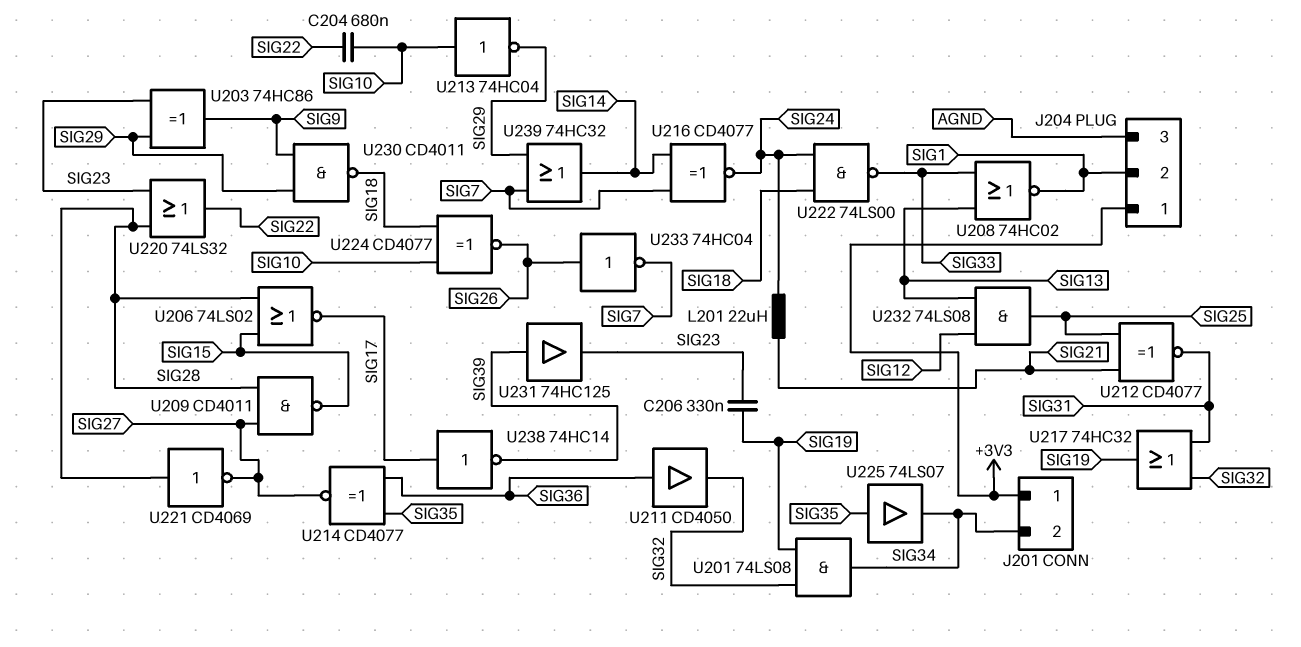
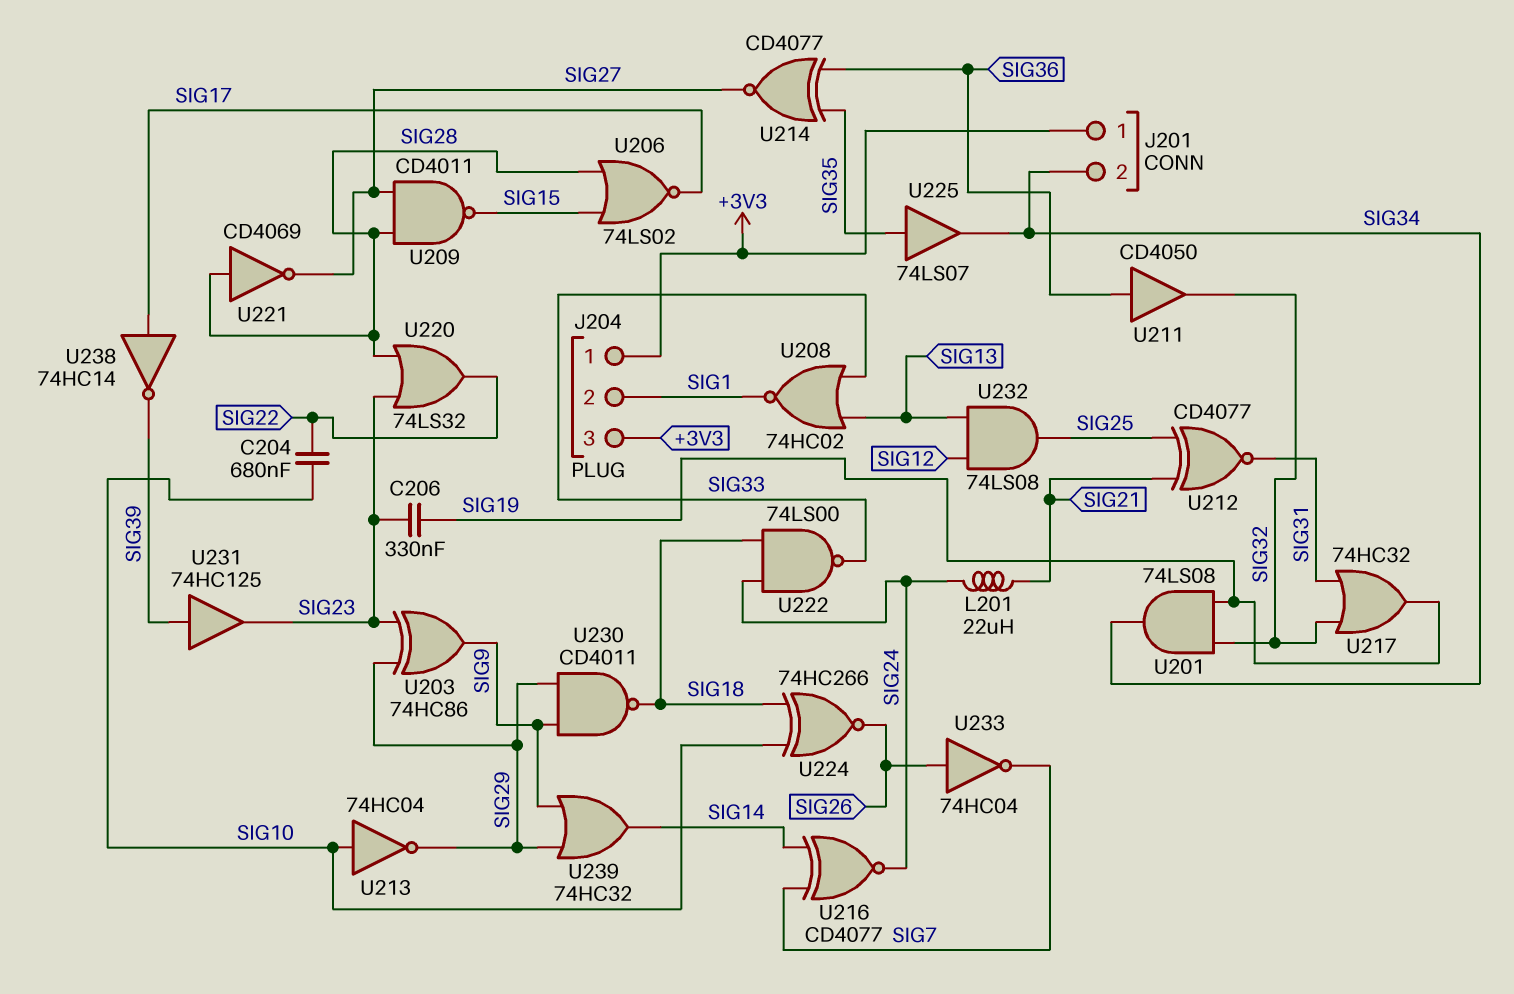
J204 pin 3: AGND -> +3V3
U224: XNOR CD4077 (in SIG10, in SIG18, out SIG26) -> XNOR 74HC266 (in SIG10, in SIG18, out SIG26)
U239: OR 74HC32 (in SIG7, in SIG29, out SIG14) -> OR 74HC32 (in SIG9, in SIG29, out SIG14)

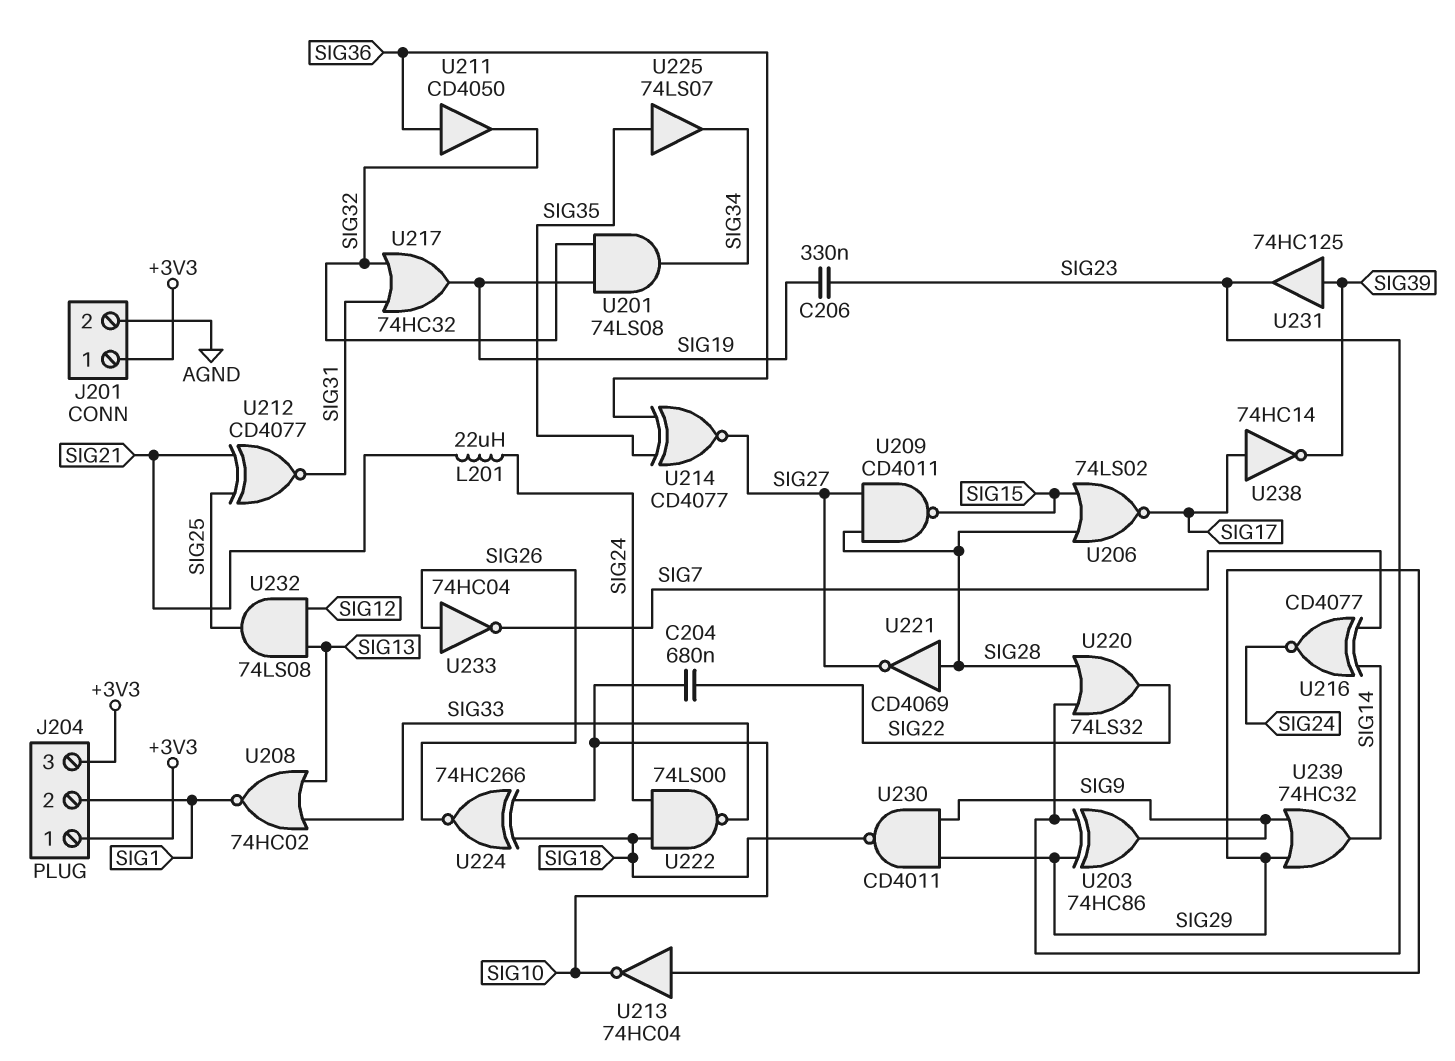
J201 pin 2: SIG34 -> AGND
U213: NOT 74HC04 (in SIG10, out SIG29) -> NOT 74HC04 (in SIG29, out SIG10)

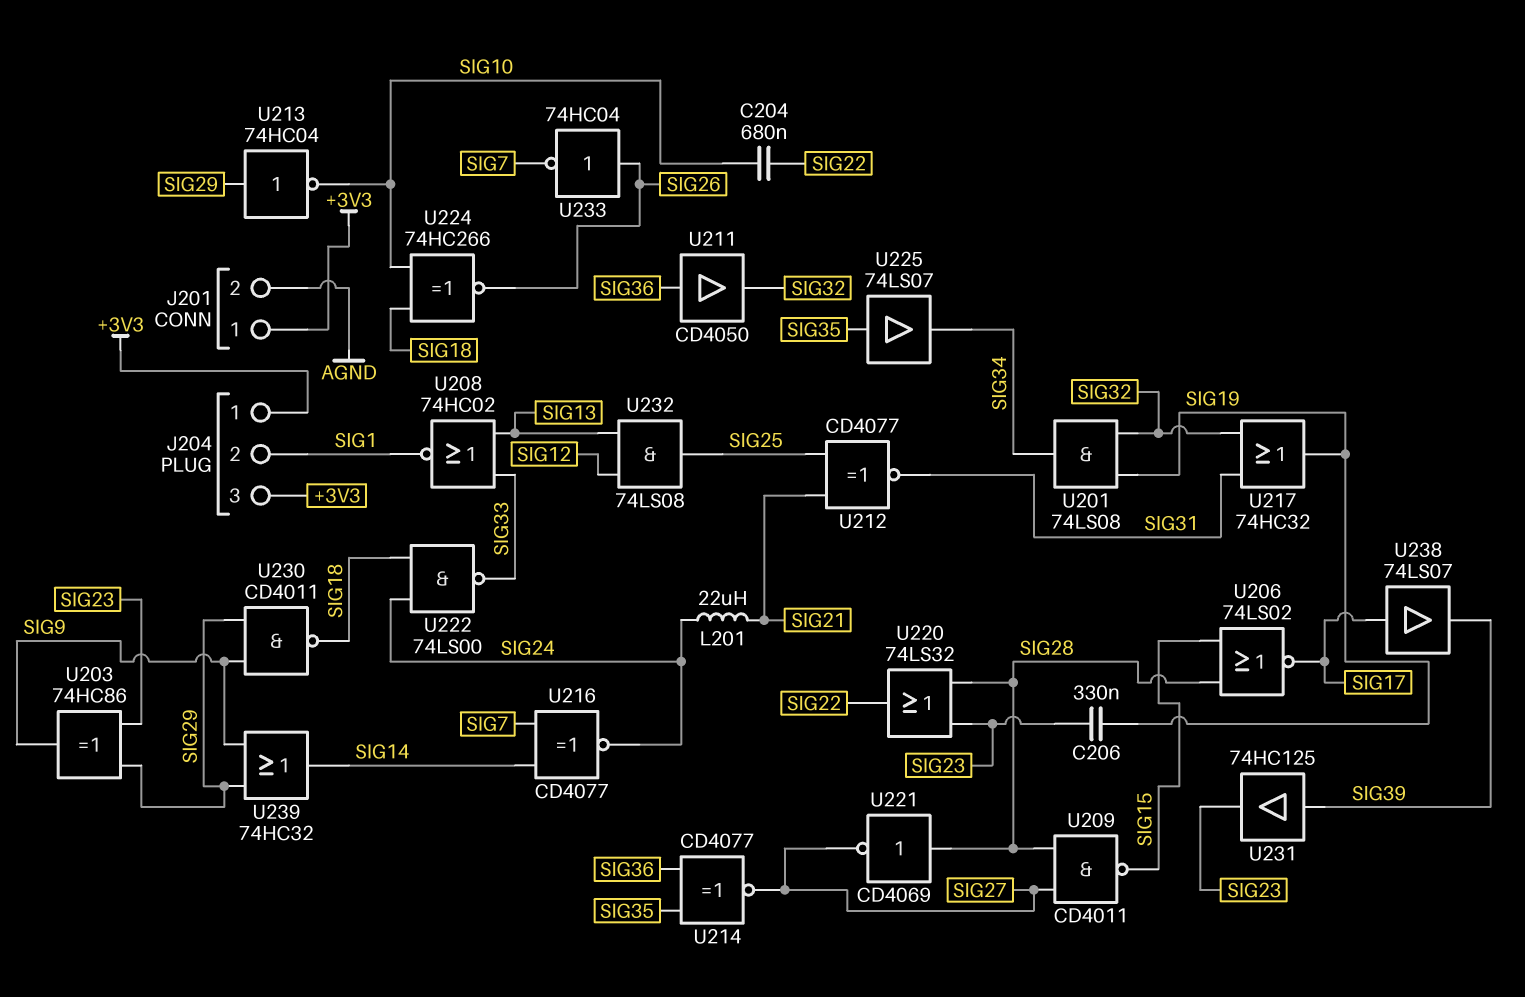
U238: NOT 74HC14 (in SIG17, out SIG39) -> buffer 74LS07 (in SIG17, out SIG39)

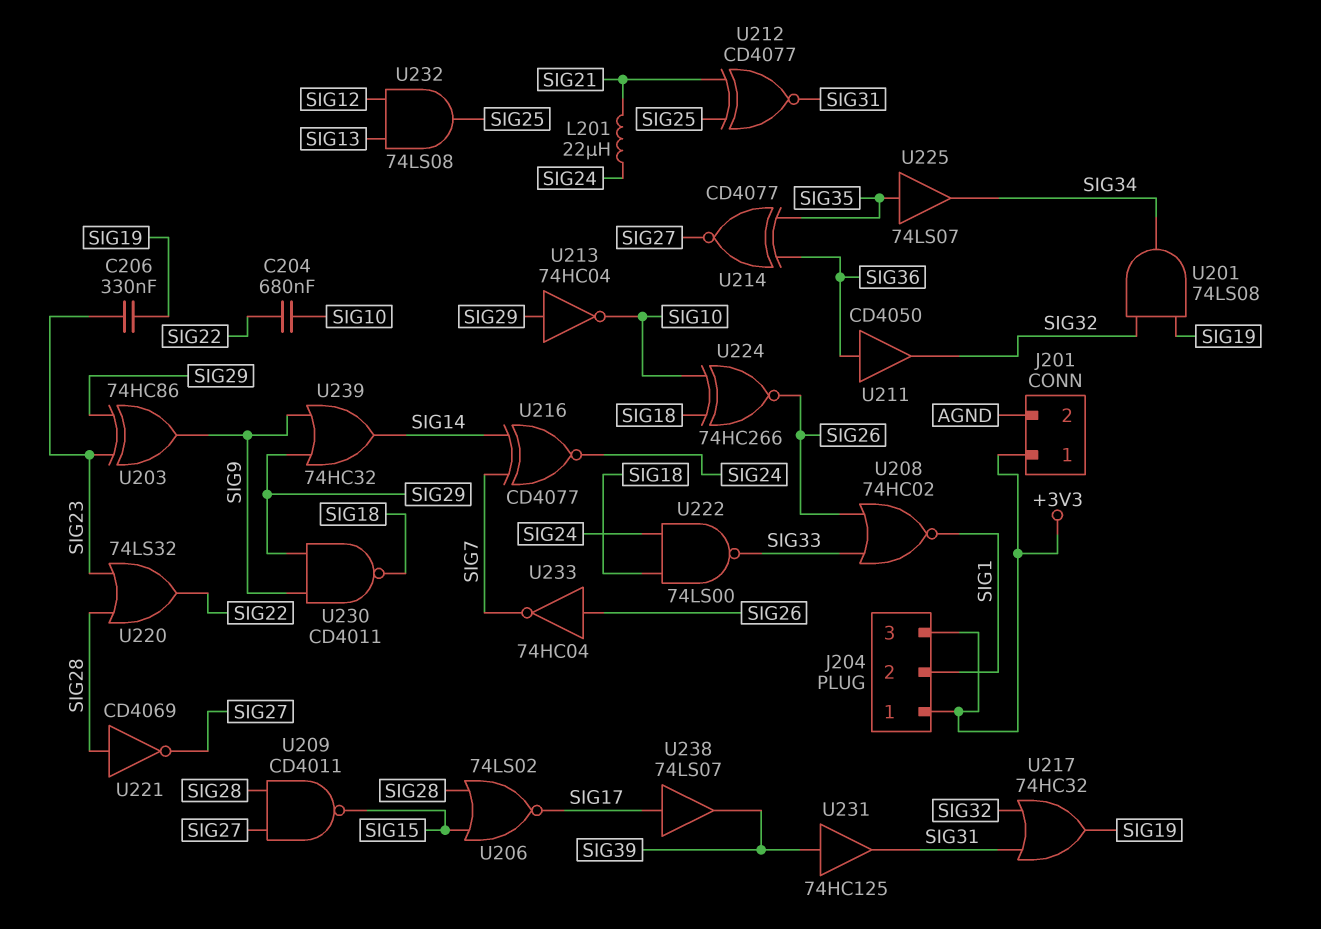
U208: NOR 74HC02 (in SIG13, in SIG33, out SIG1) -> NOR 74HC02 (in SIG26, in SIG33, out SIG1)
U231: buffer 74HC125 (in SIG39, out SIG23) -> buffer 74HC125 (in SIG39, out SIG31)

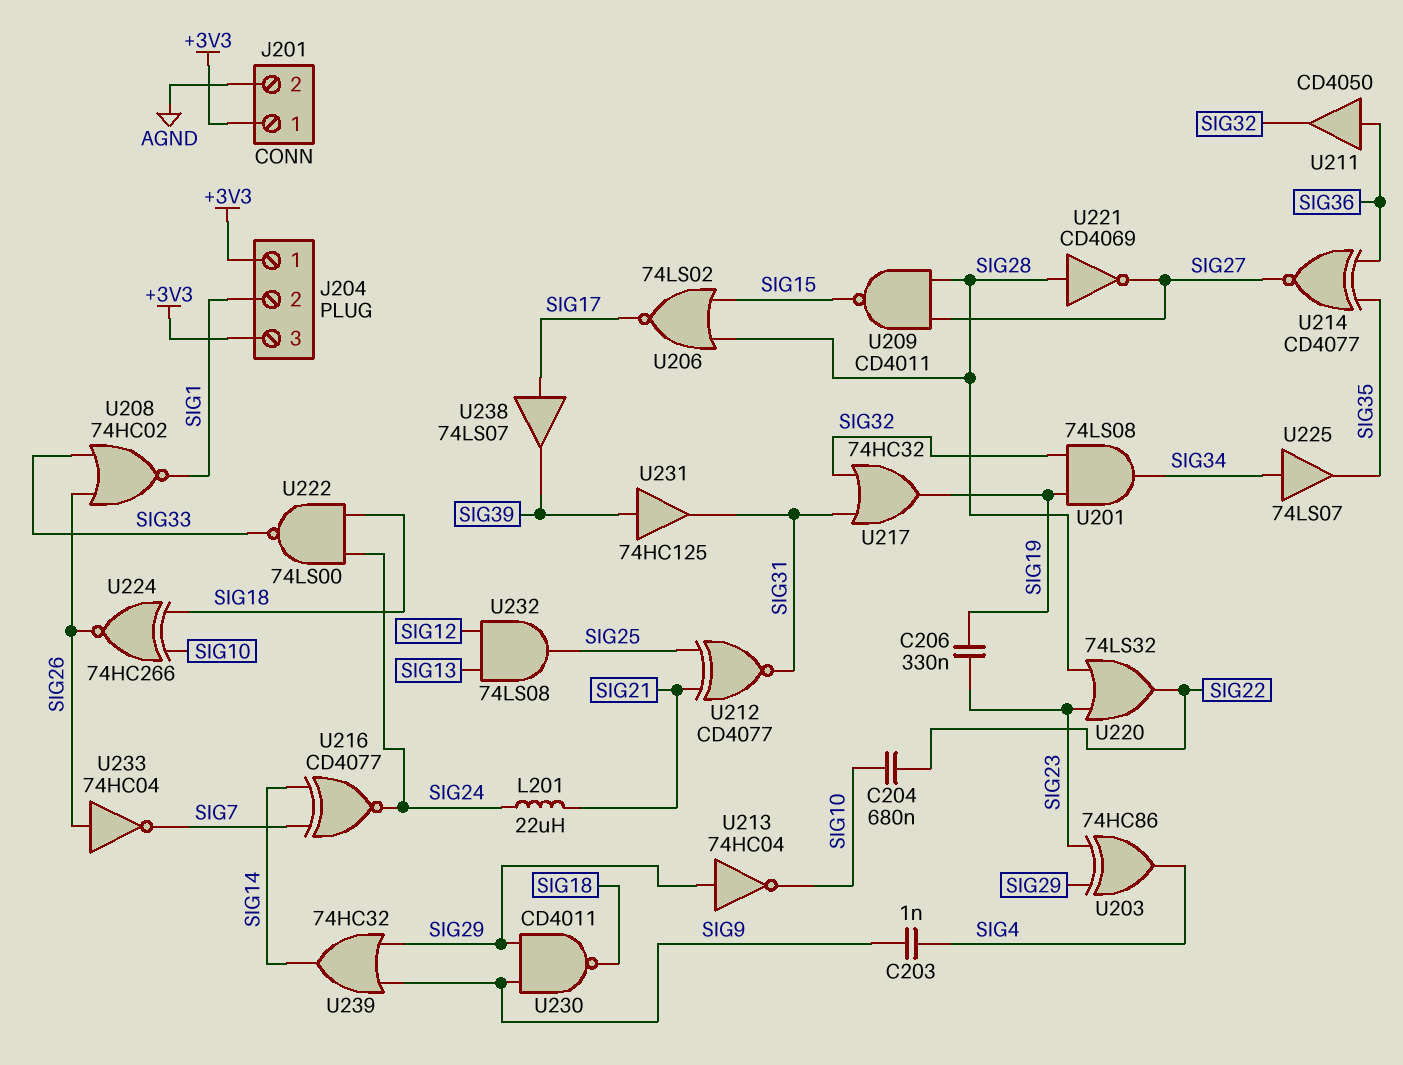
C203: none -> 1nF (SIG4, SIG9)
U203: XOR 74HC86 (in SIG23, in SIG29, out SIG9) -> XOR 74HC86 (in SIG23, in SIG29, out SIG4)
U225: buffer 74LS07 (in SIG35, out SIG34) -> buffer 74LS07 (in SIG34, out SIG35)

